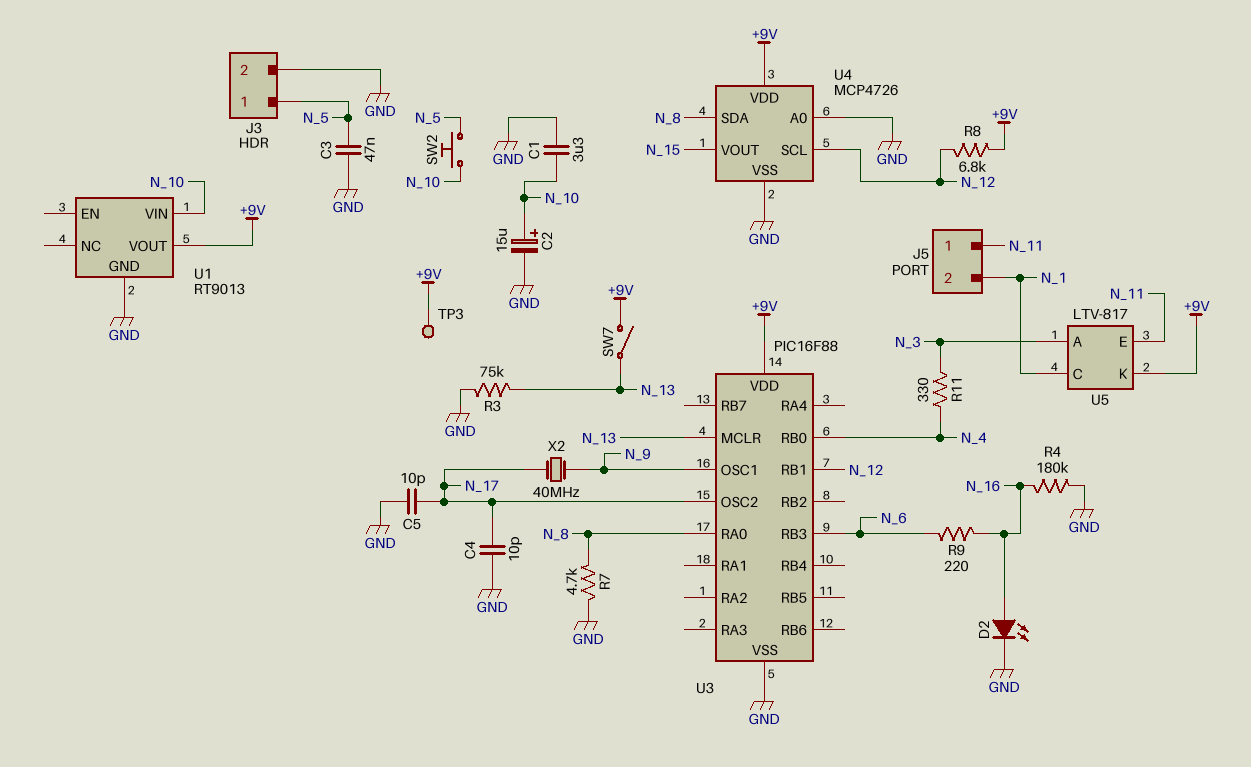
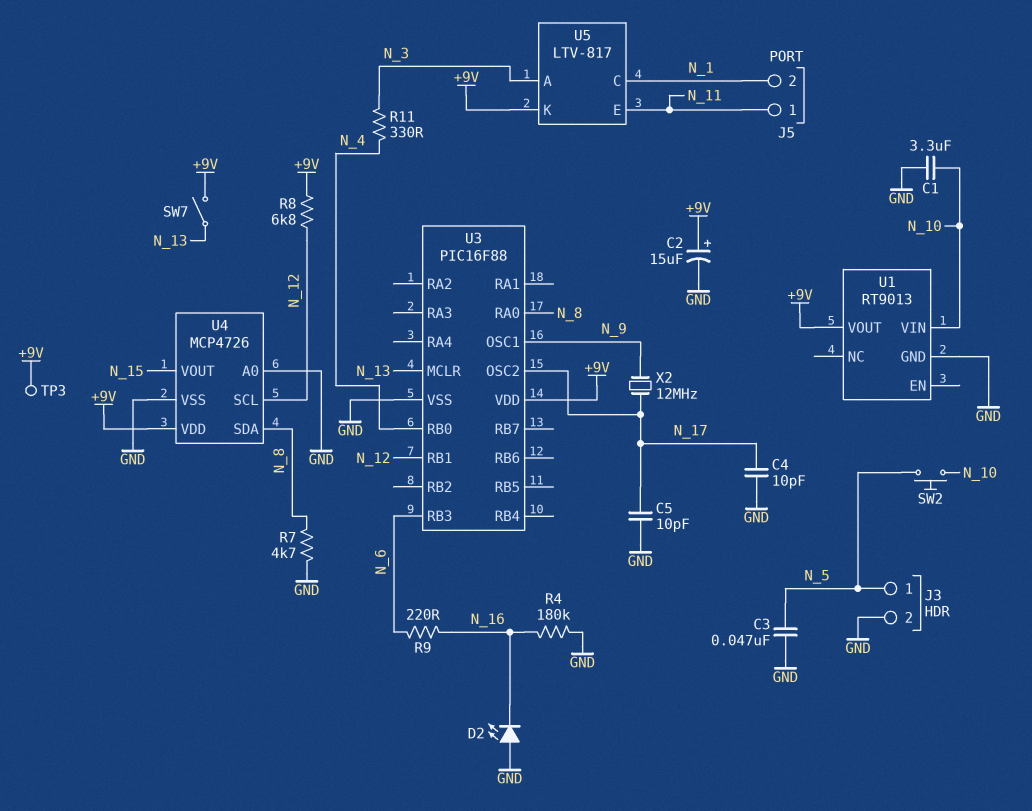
C2: 15uF (plus N_10, minus GND) -> 15uF (plus +9V, minus GND)
D2: LED (A N_16, K GND) -> LED (A GND, K N_16)
R3: 75k (GND, N_13) -> none
X2: 40MHz (N_9, N_17) -> 12MHz (N_9, N_17)

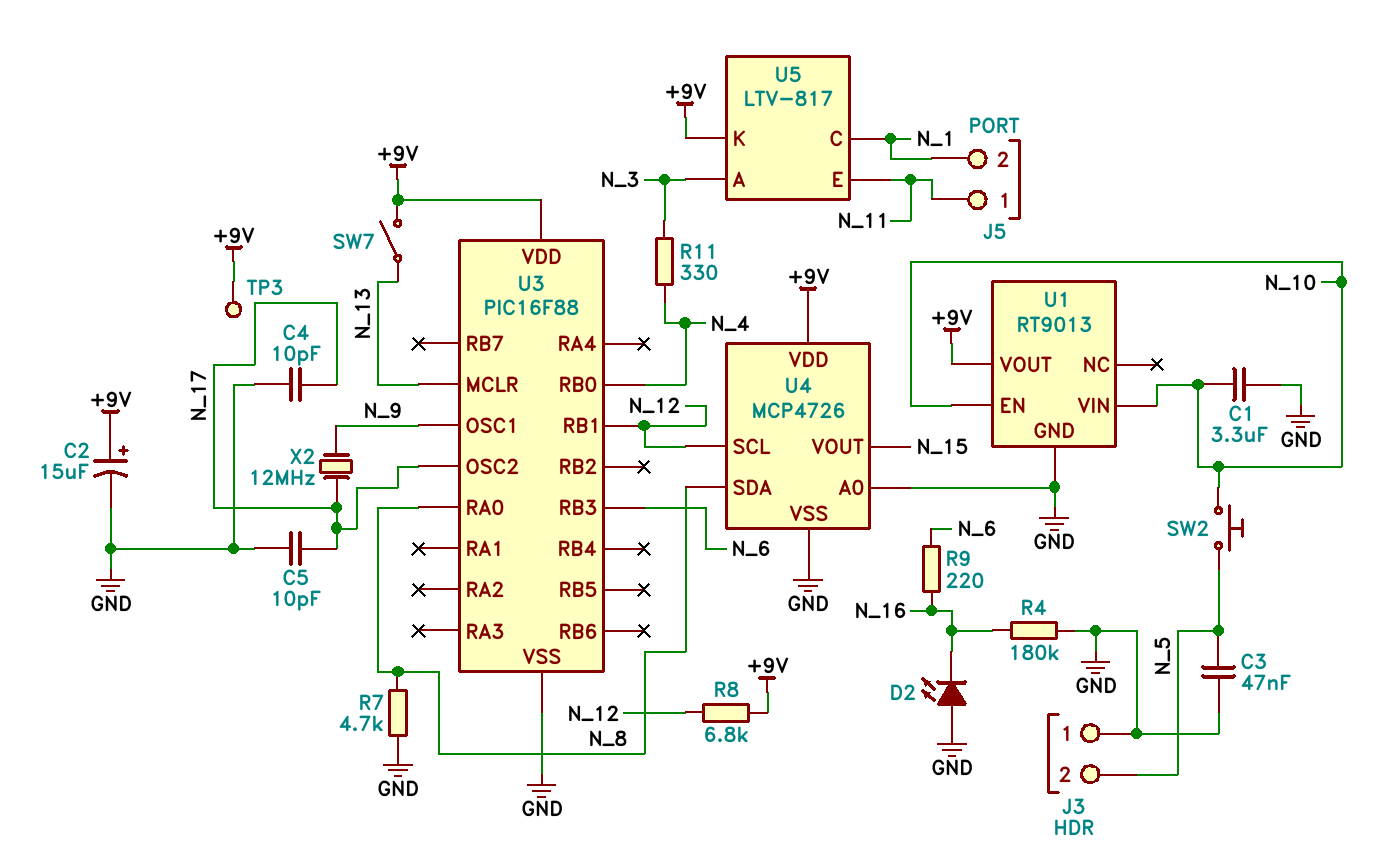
J3 pin 1: N_5 -> GND
J3 pin 2: GND -> N_5
U1 pin EN: none -> N_10

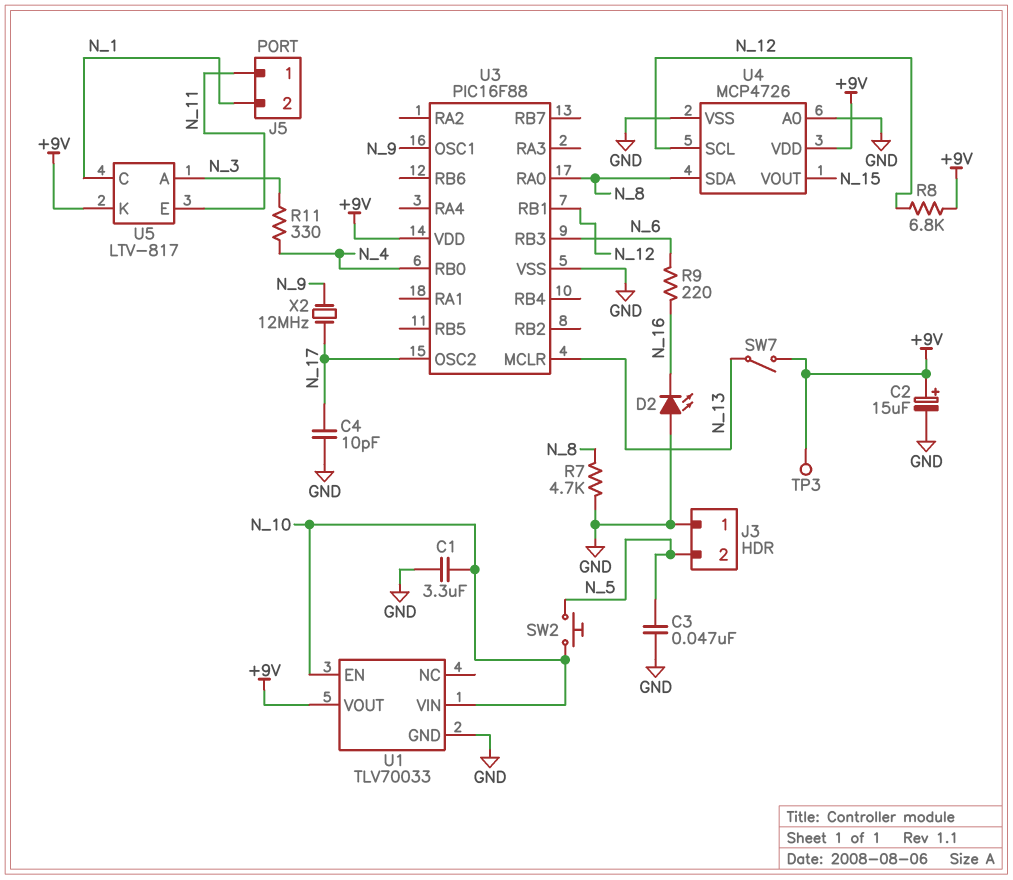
C5: 10pF (GND, N_17) -> none
R4: 180k (GND, N_16) -> none
U1: RT9013 -> TLV70033

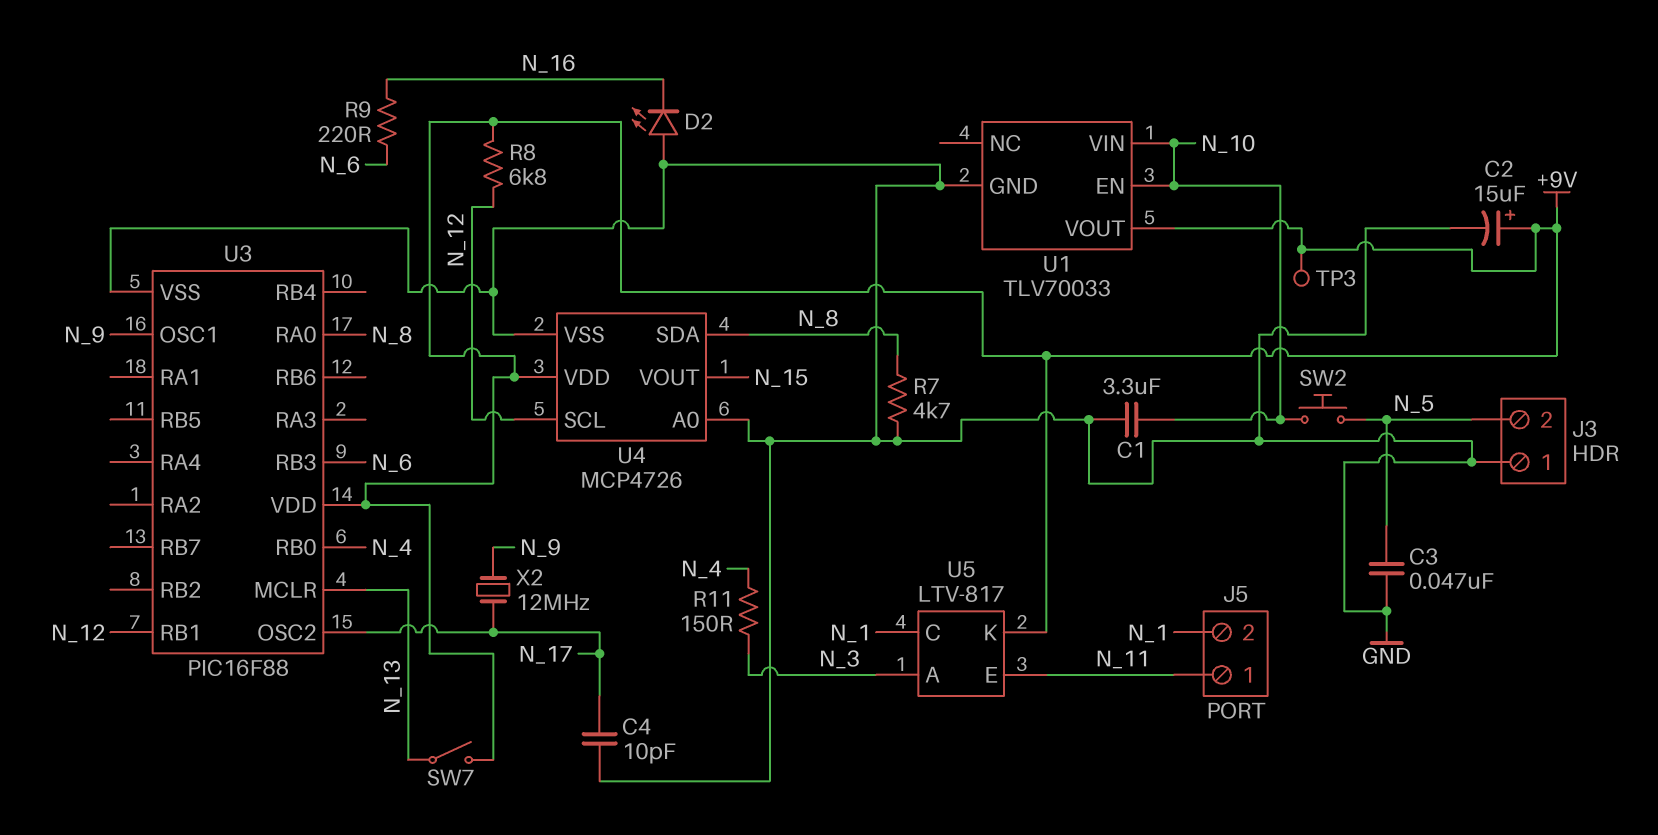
R11: 330 (N_3, N_4) -> 150 (N_3, N_4)

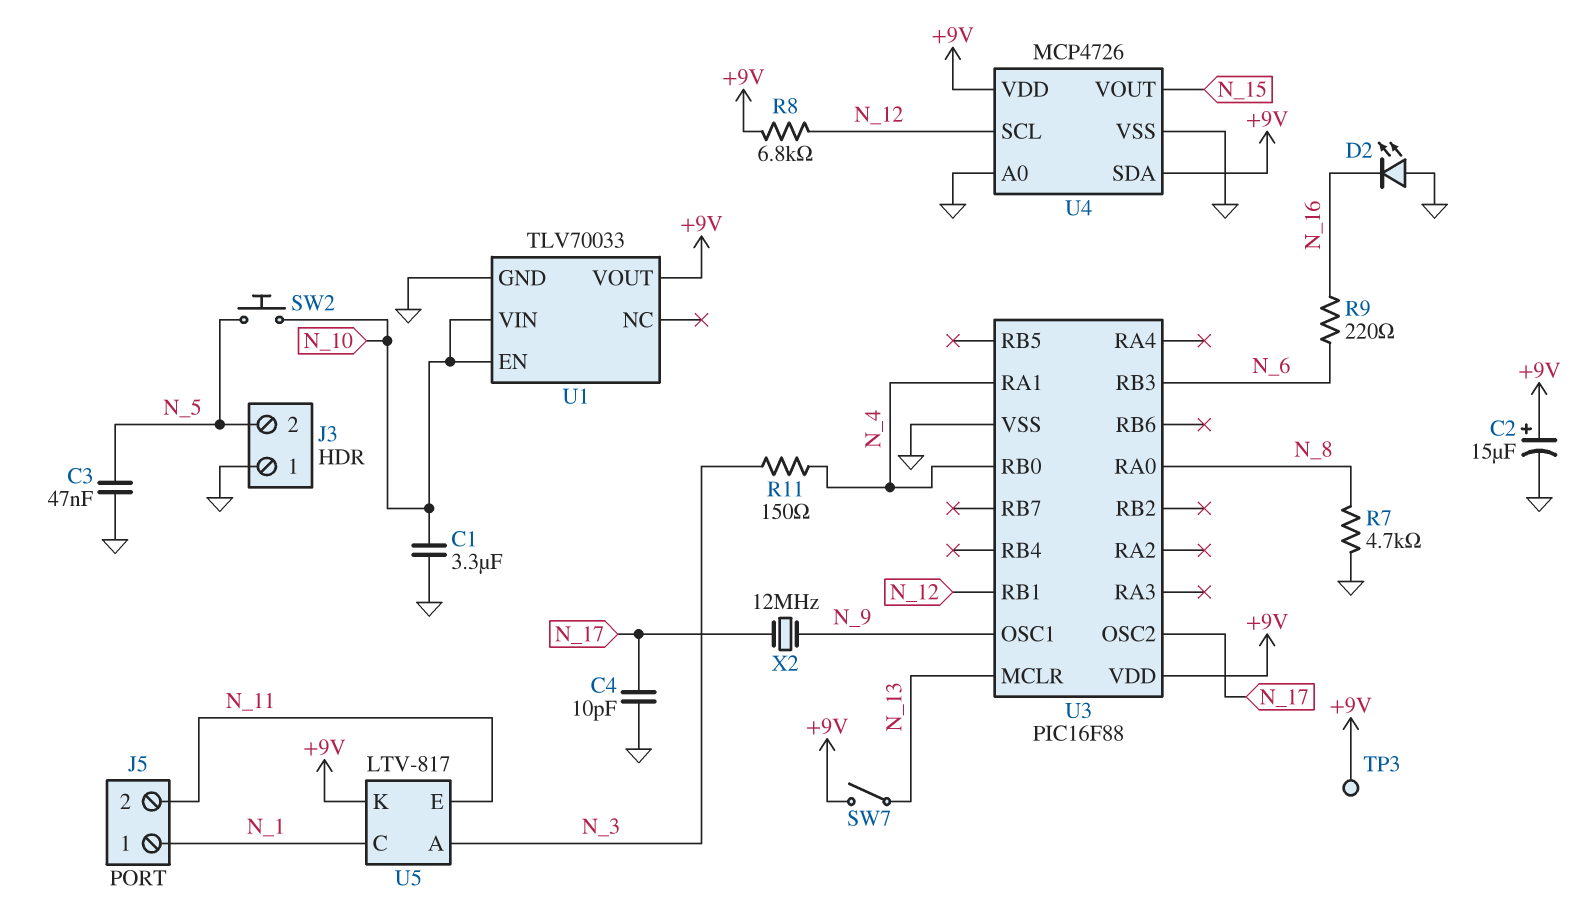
J5 pin 1: N_11 -> N_1
J5 pin 2: N_1 -> N_11
U3 pin RA1: none -> N_4
U4 pin SDA: N_8 -> +9V

